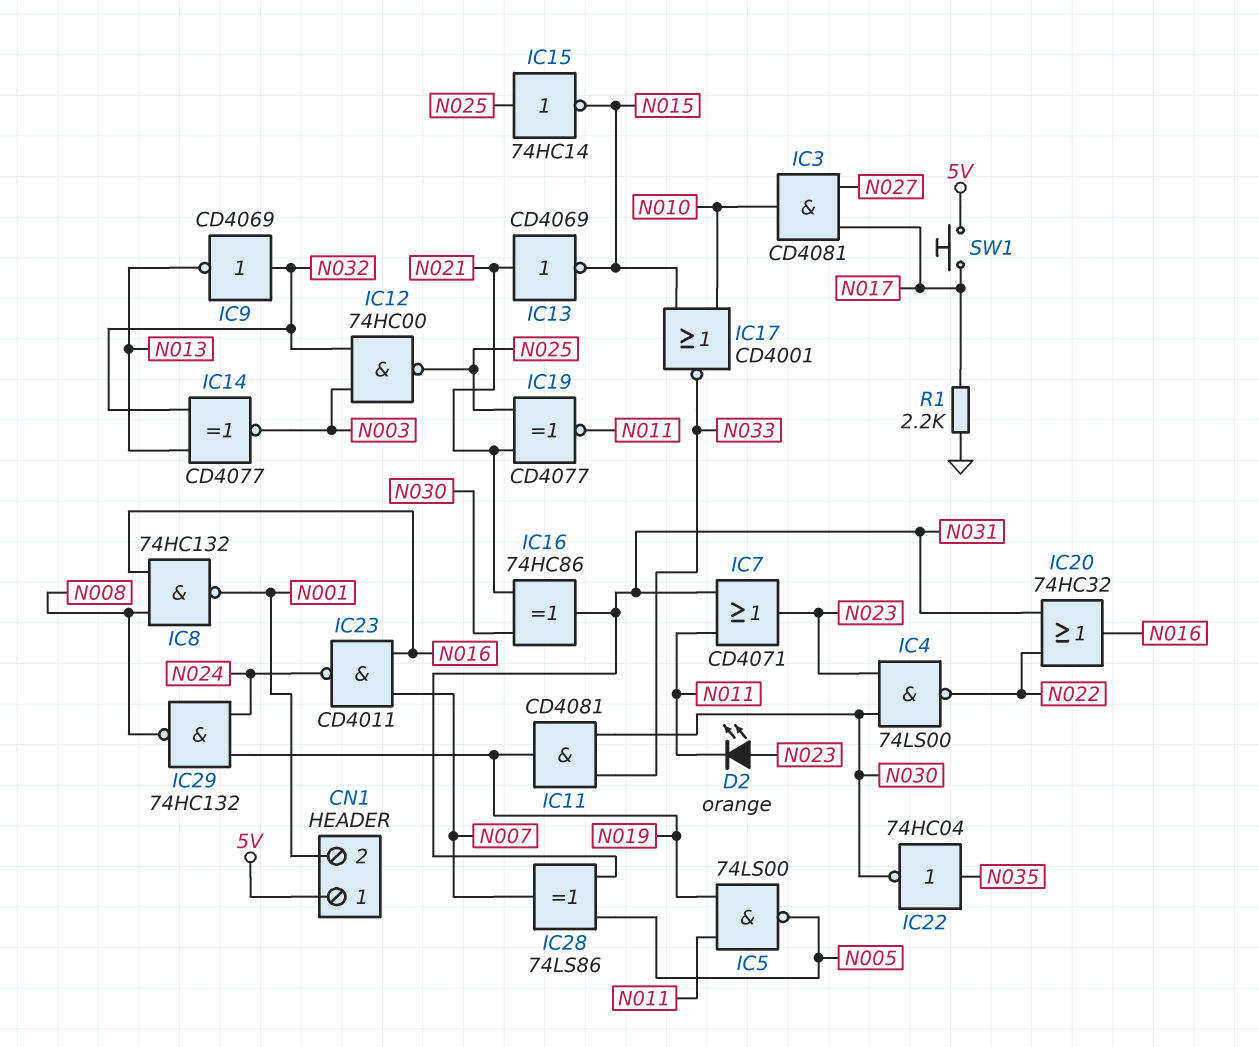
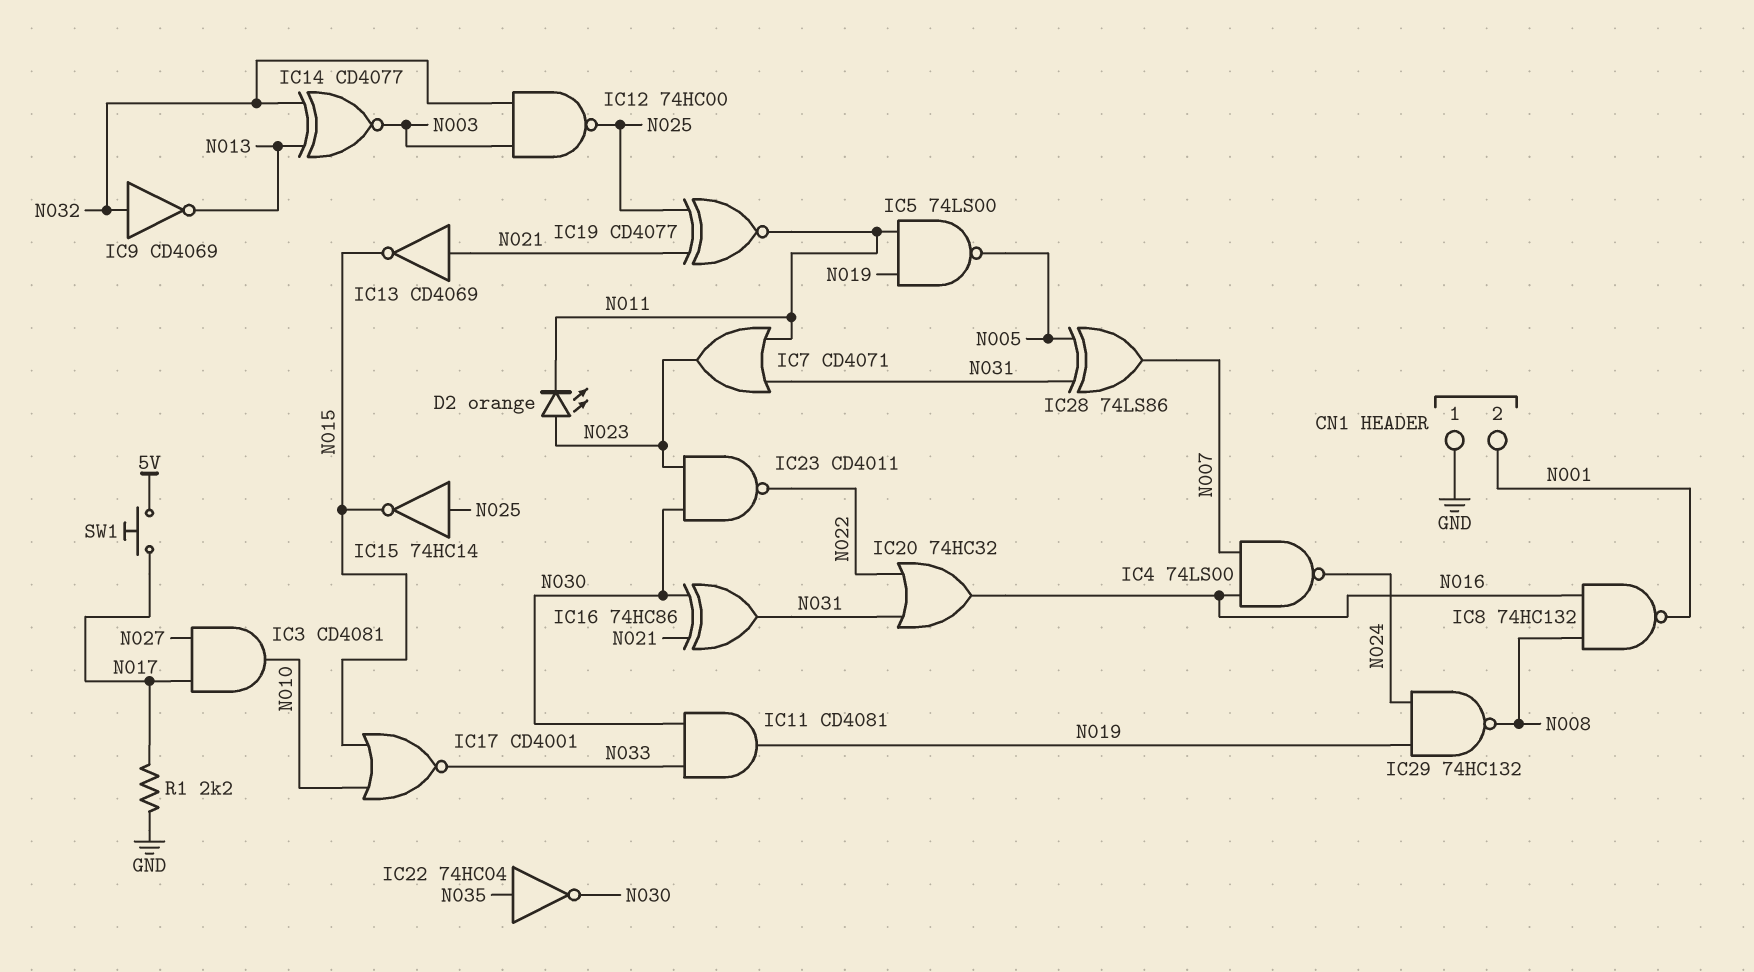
CN1 pin 1: 5V -> GND
IC4: NAND 74LS00 (in N023, in N030, out N022) -> NAND 74LS00 (in N007, in N016, out N024)
IC23: NAND CD4011 (in N007, in N016, out N024) -> NAND CD4011 (in N023, in N030, out N022)

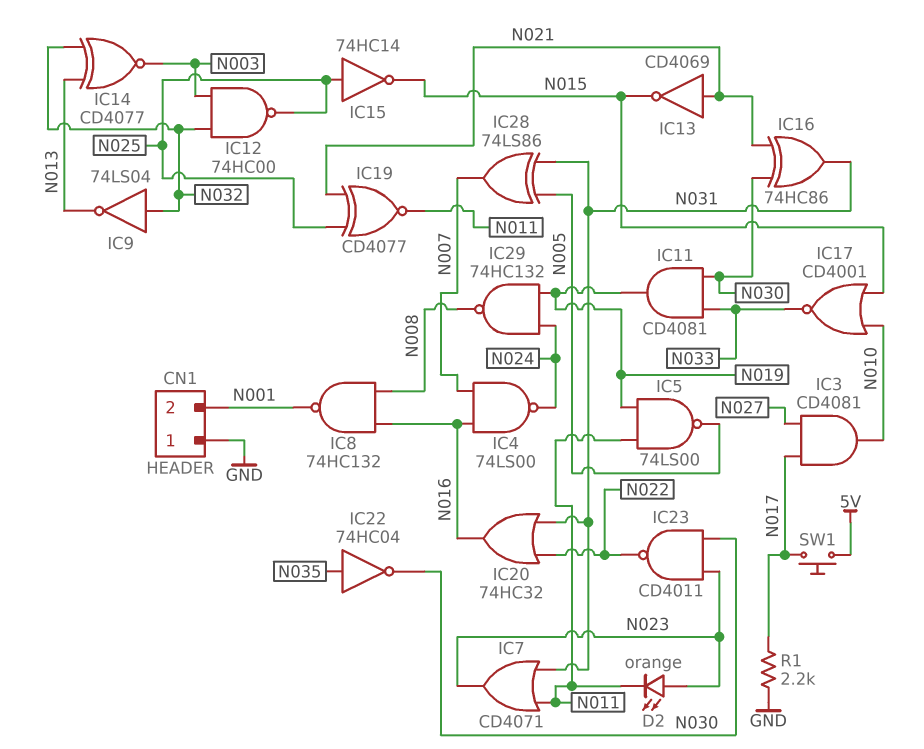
IC9: NOT CD4069 (in N032, out N013) -> NOT 74LS04 (in N032, out N013)

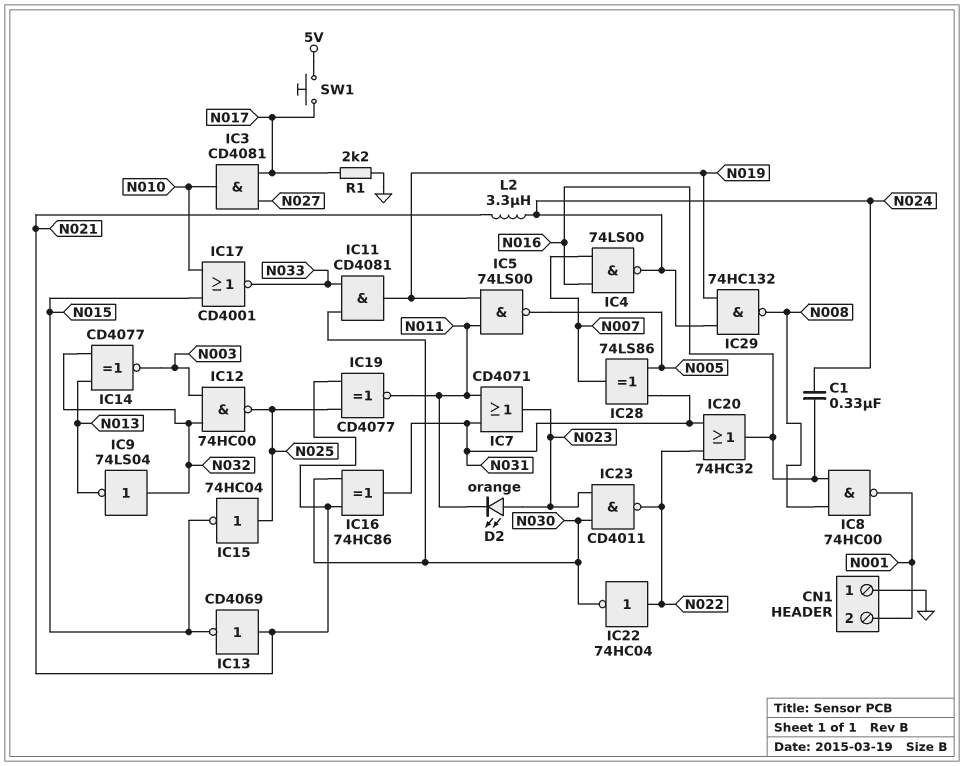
C1: none -> 330nF (N016, N024)
IC8: NAND 74HC132 (in N008, in N016, out N001) -> NAND 74HC00 (in N008, in N016, out N001)
IC15: NOT 74HC14 (in N025, out N015) -> NOT 74HC04 (in N025, out N015)
IC22: NOT 74HC04 (in N035, out N030) -> NOT 74HC04 (in N022, out N030)
L2: none -> 3.3uH (N021, N024)

